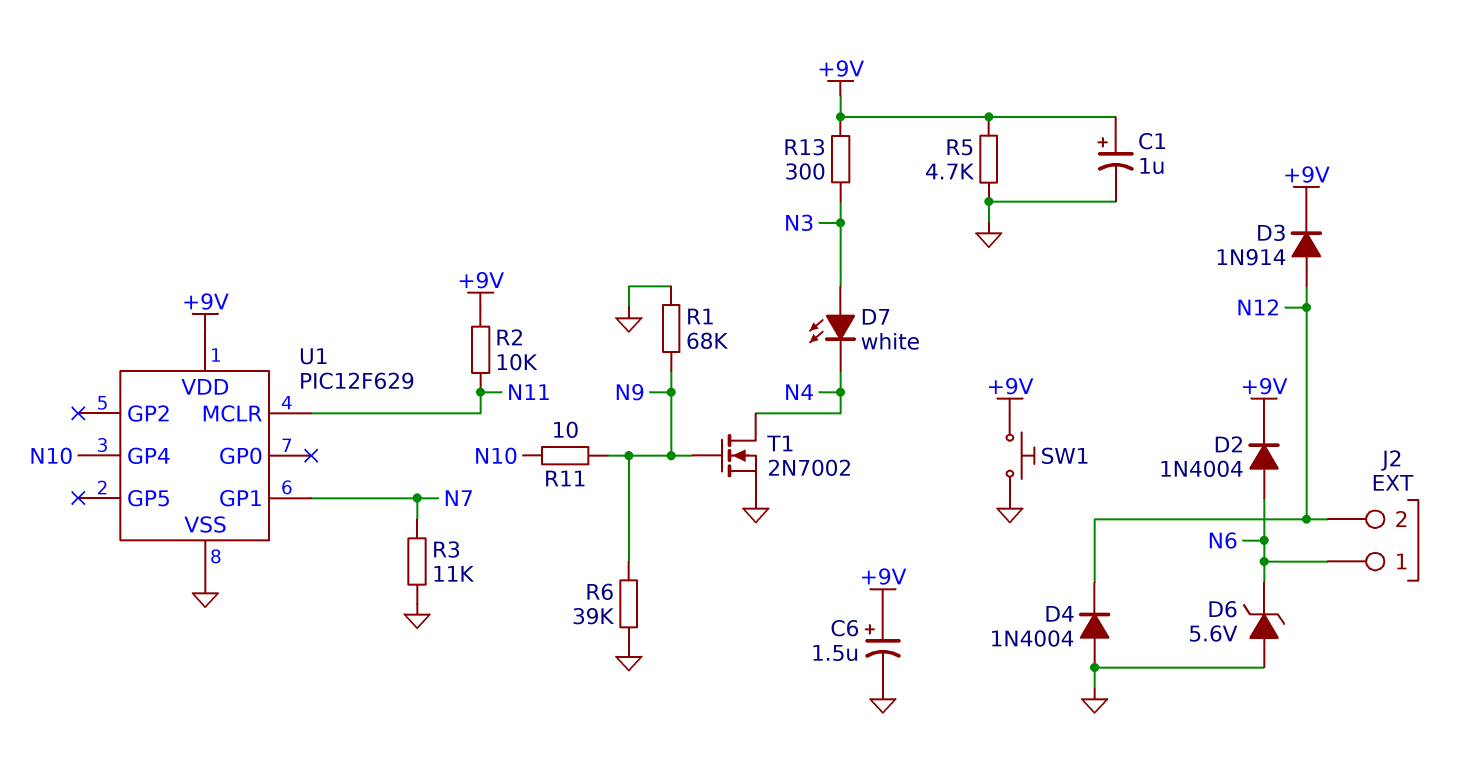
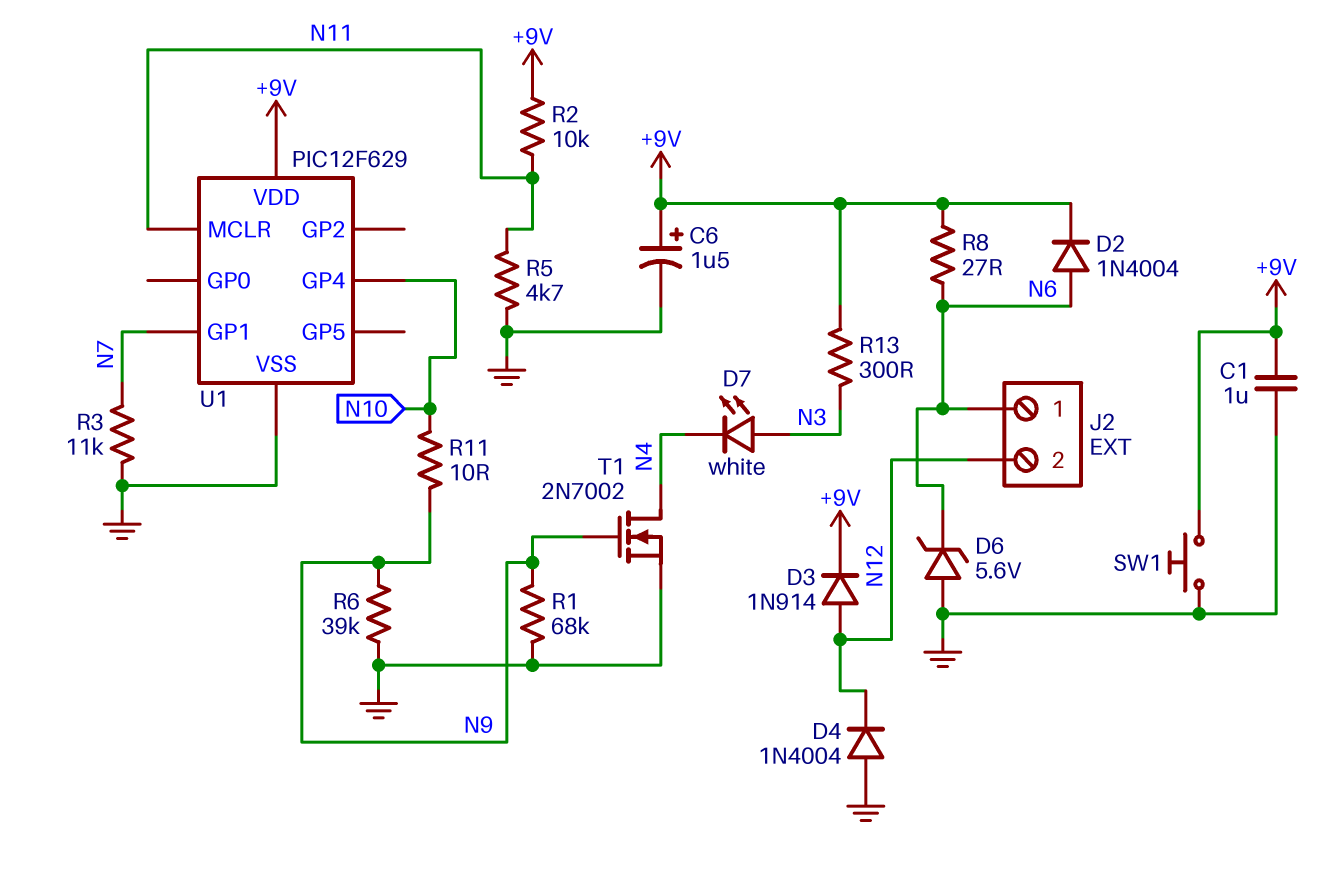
C1: 1uF (plus +9V, minus GND) -> 1uF (+9V, GND)
R5: 4.7k (+9V, GND) -> 4.7k (GND, N11)
R8: none -> 27 (+9V, N6)

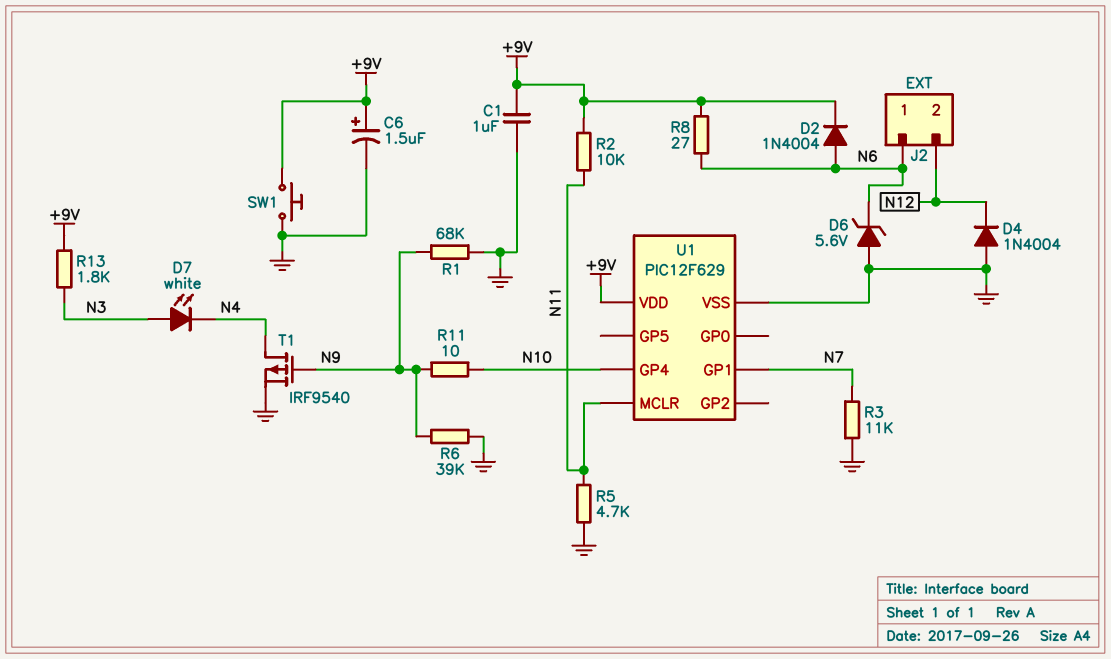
D3: diode 1N914 (A N12, K +9V) -> none
R13: 300 (+9V, N3) -> 1.8k (+9V, N3)
T1: NMOS 2N7002 (G N9, D N4, S GND) -> PMOS IRF9540 (G N9, D N4, S GND)

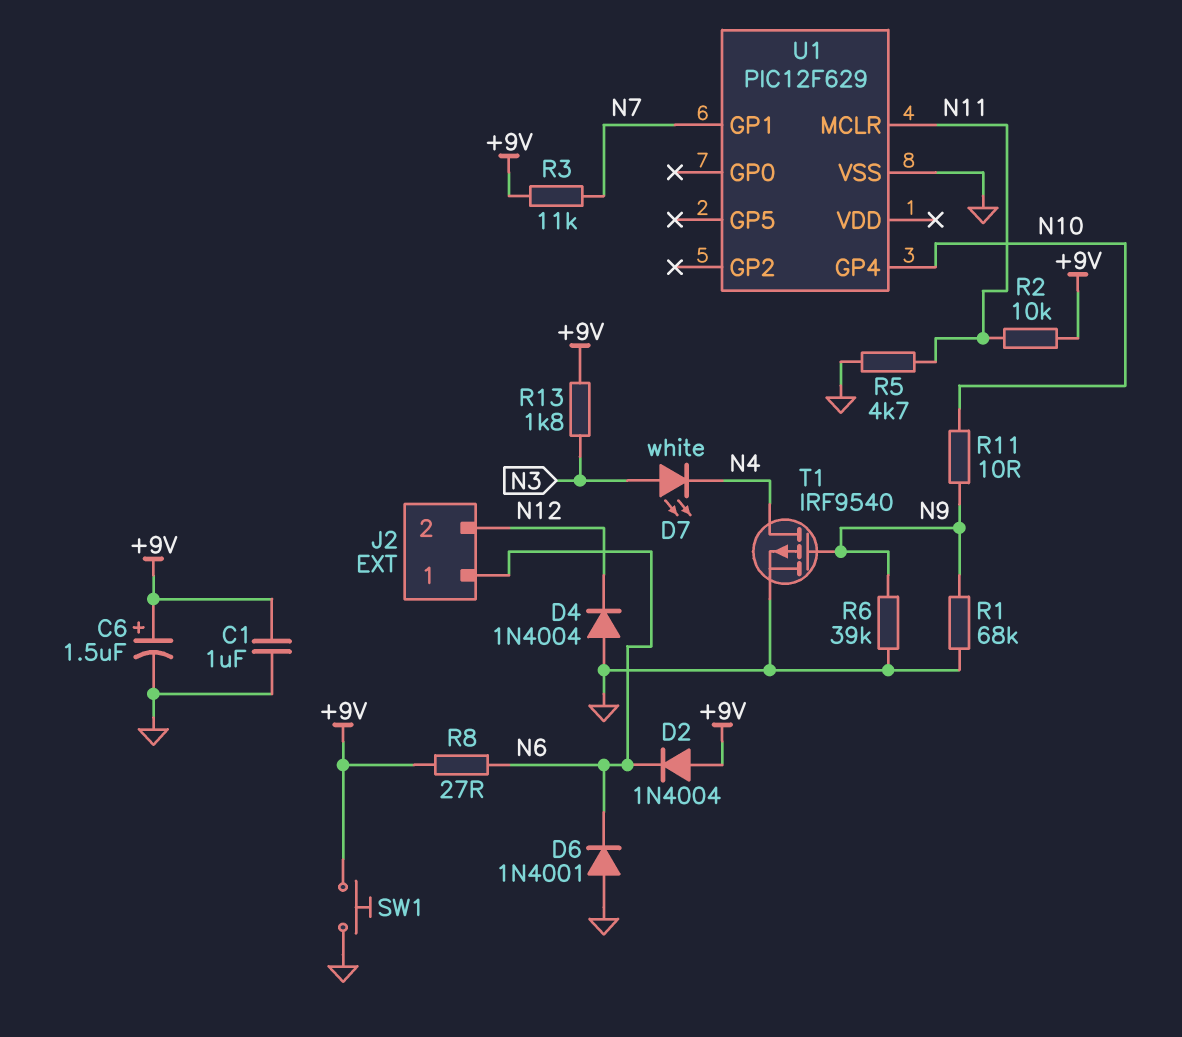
D2: diode 1N4004 (A N6, K +9V) -> diode 1N4004 (A +9V, K N6)
D6: zener 5.6V (A GND, K N6) -> diode 1N4001 (A GND, K N6)
R3: 11k (GND, N7) -> 11k (+9V, N7)
U1 pin VDD: +9V -> none

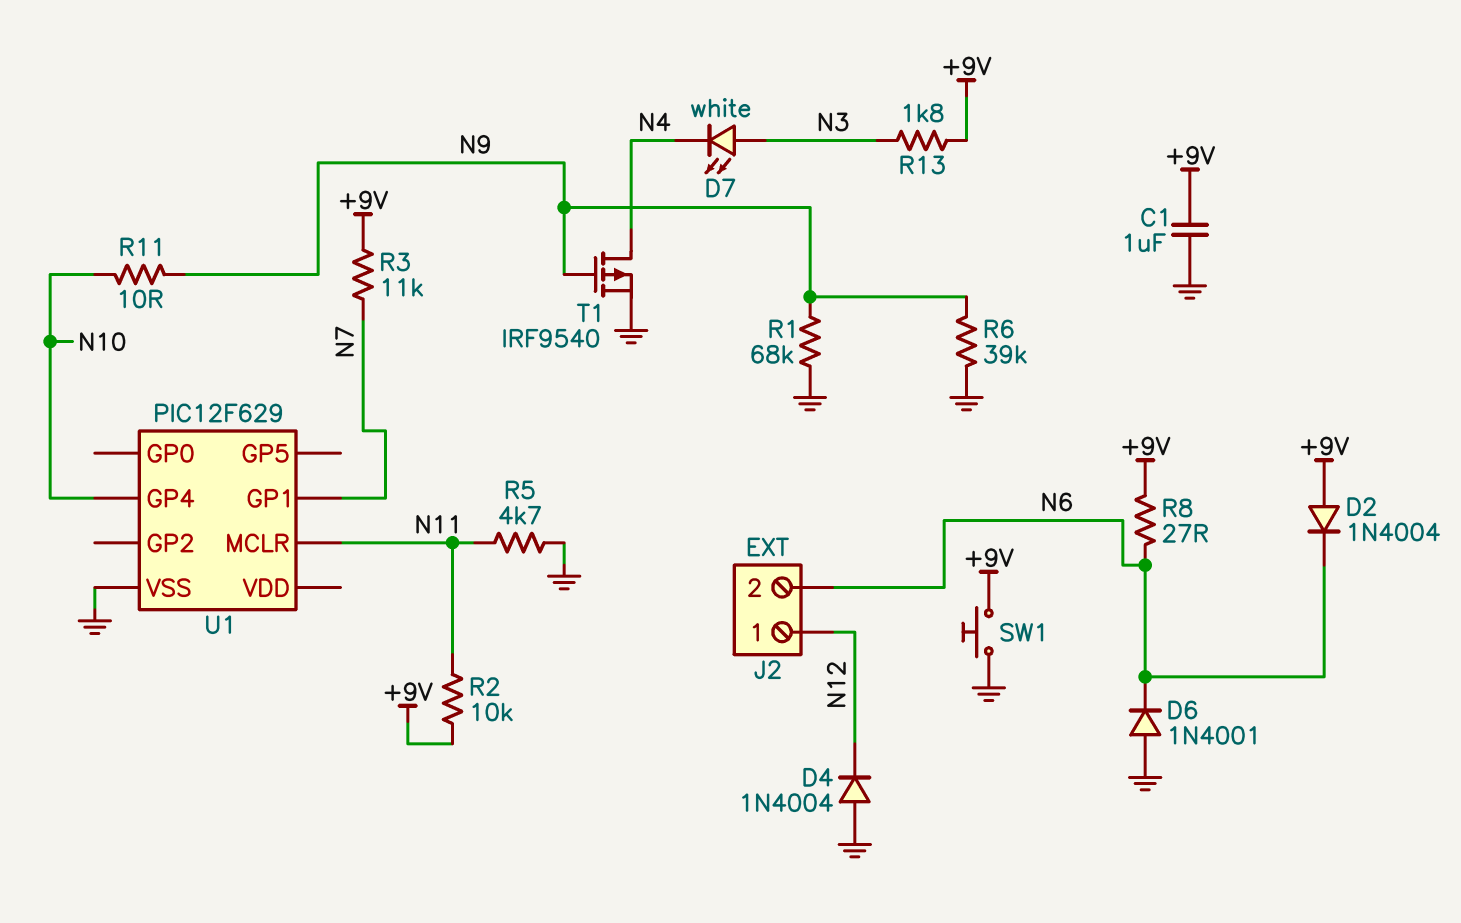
C6: 1.5uF (plus +9V, minus GND) -> none
J2 pin 1: N6 -> N12
J2 pin 2: N12 -> N6

